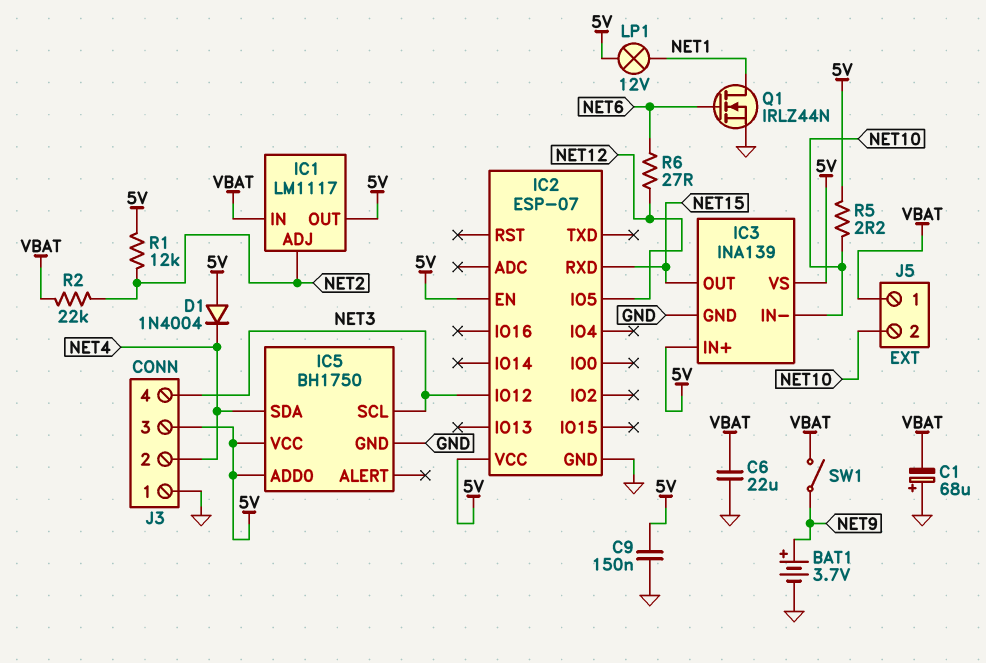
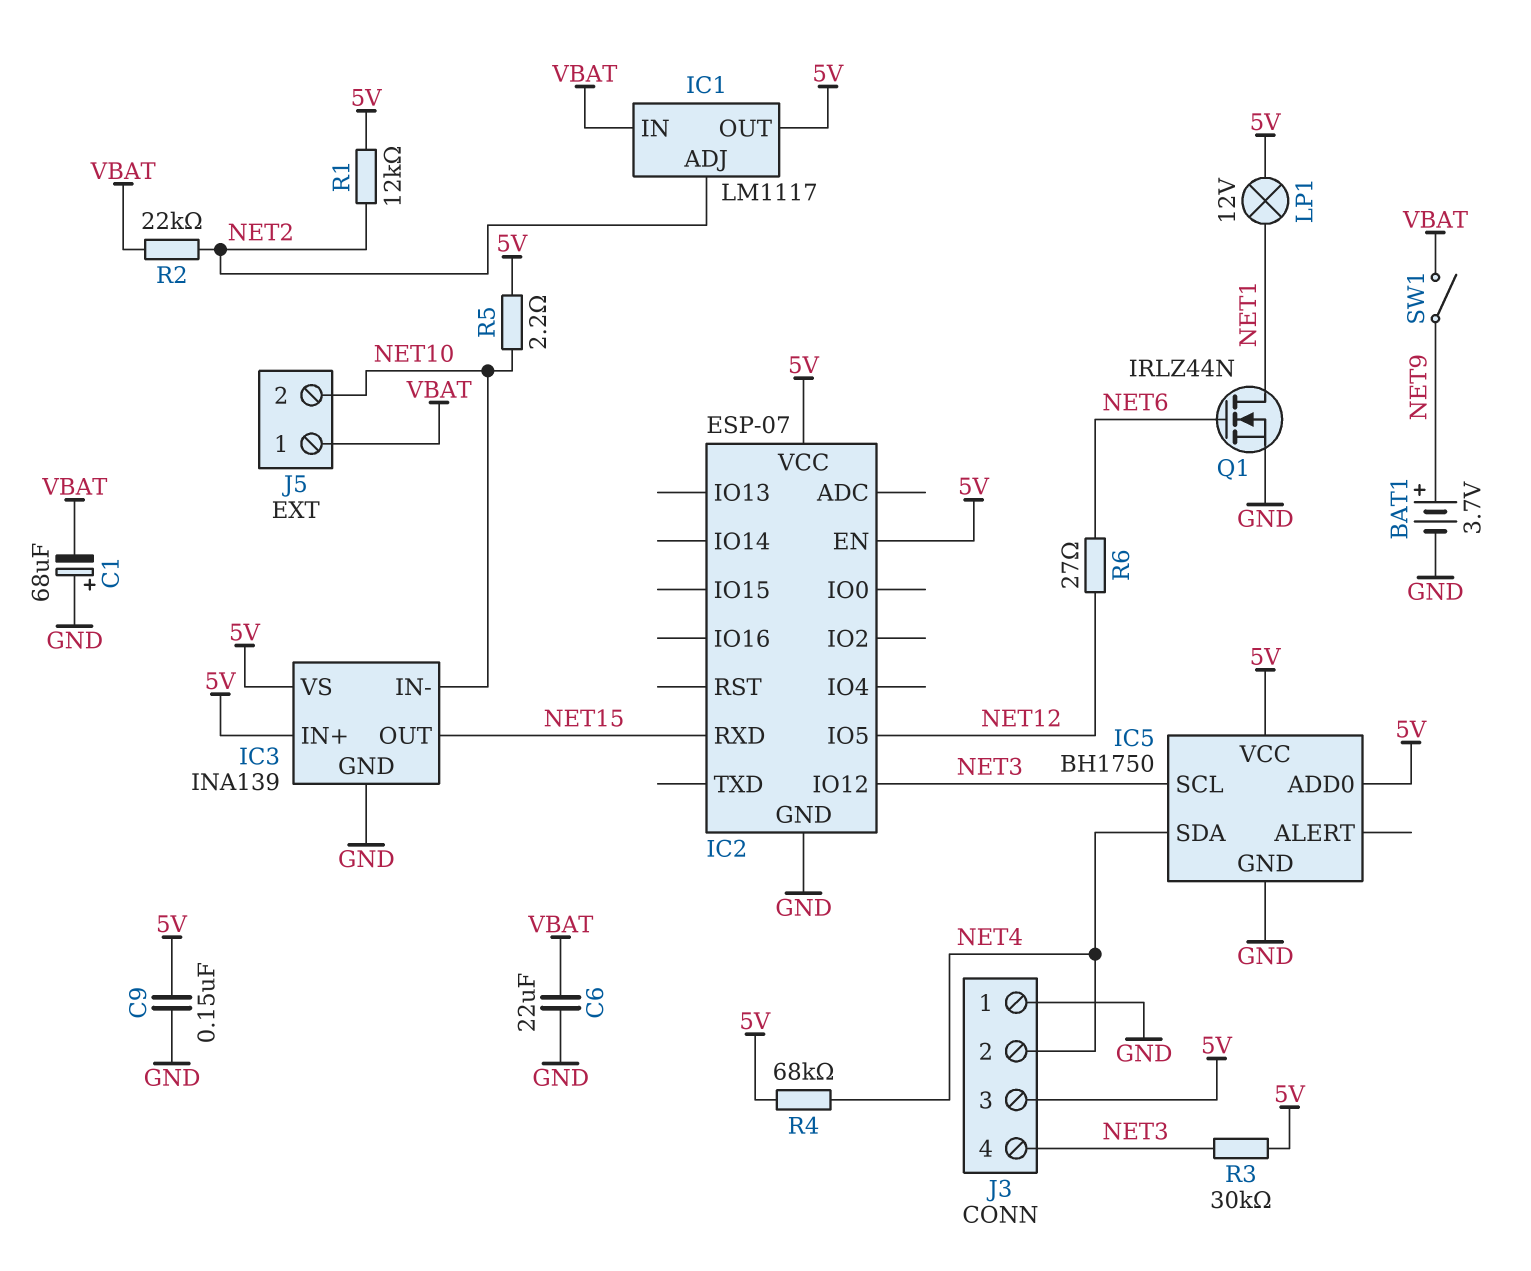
D1: diode 1N4004 (A 5V, K NET4) -> none
R3: none -> 30k (5V, NET3)
R4: none -> 68k (5V, NET4)

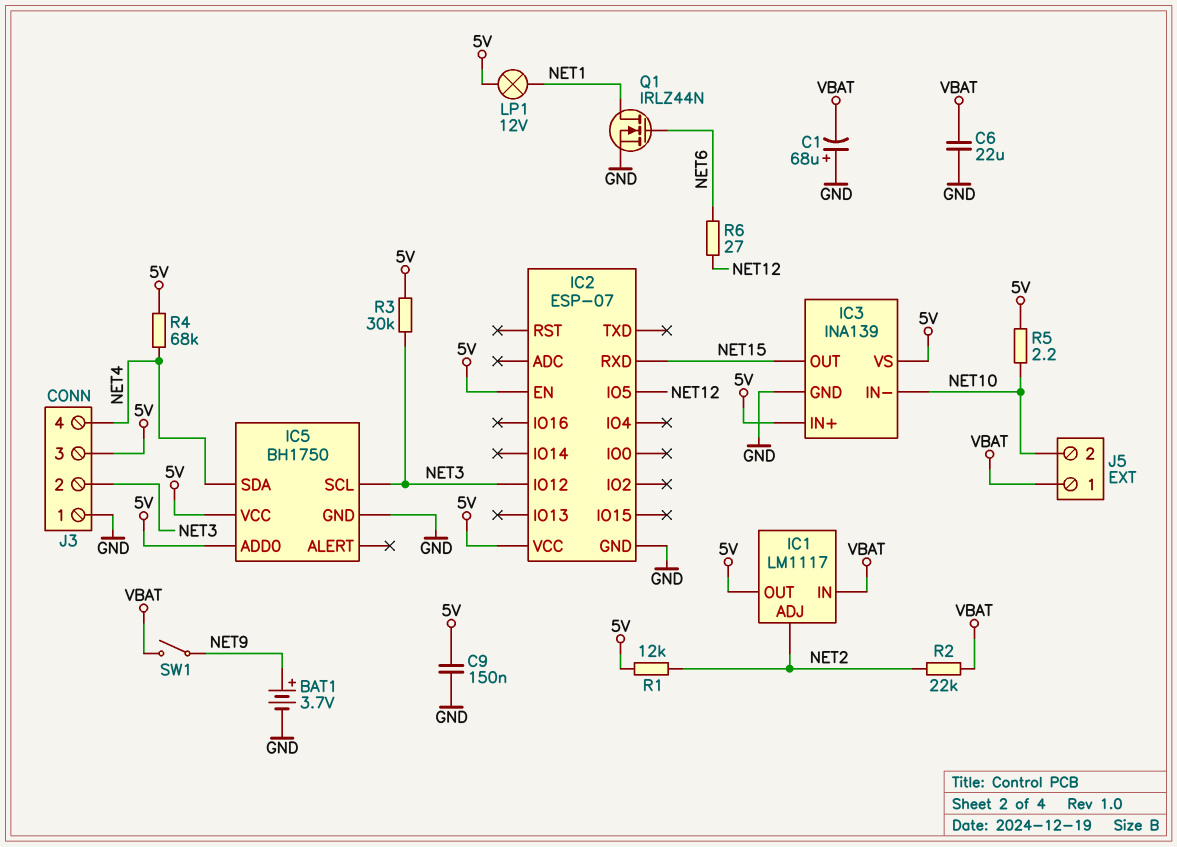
J3 pin 2: NET4 -> NET3
J3 pin 4: NET3 -> NET4

